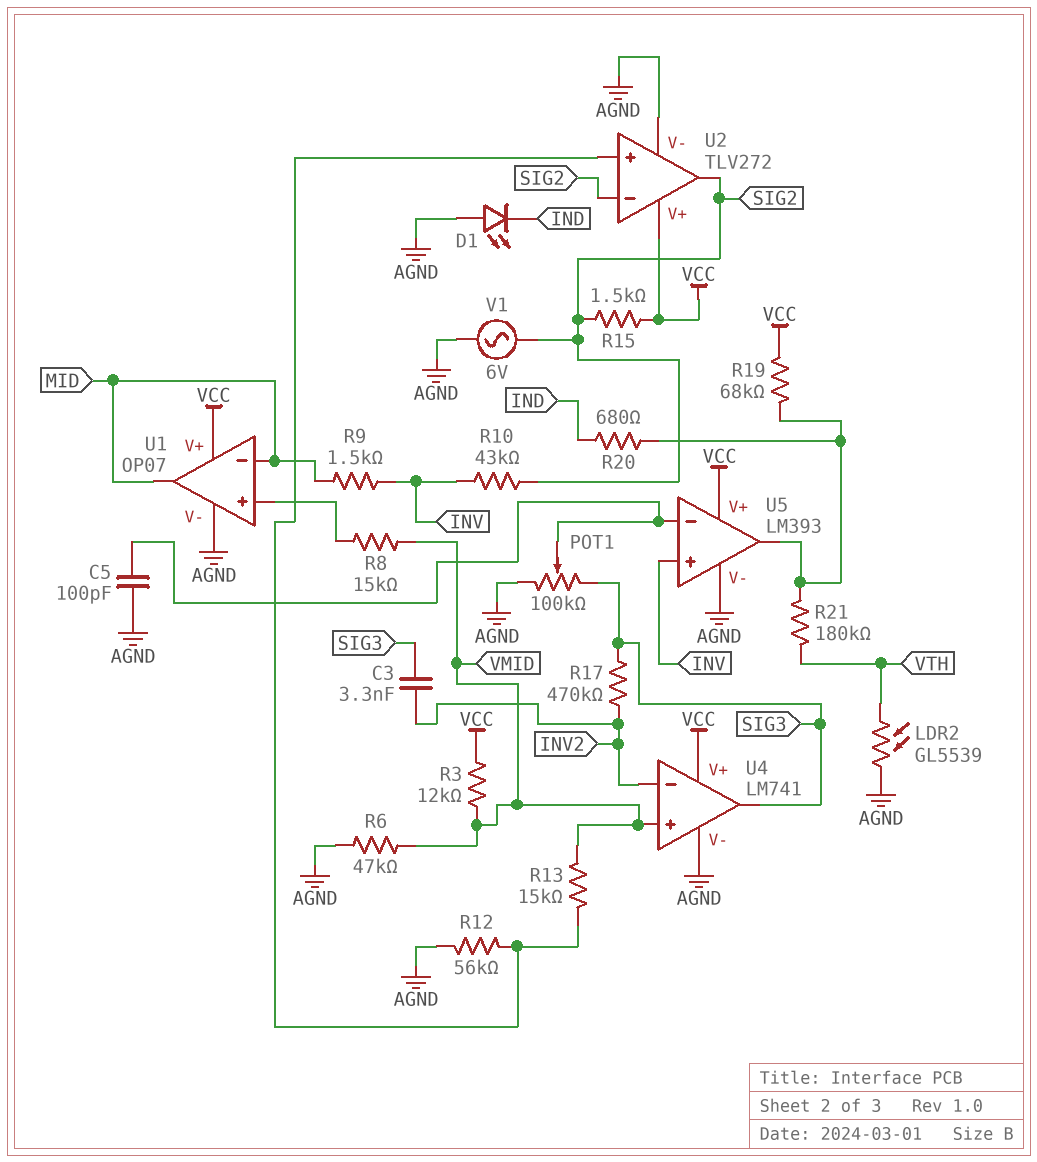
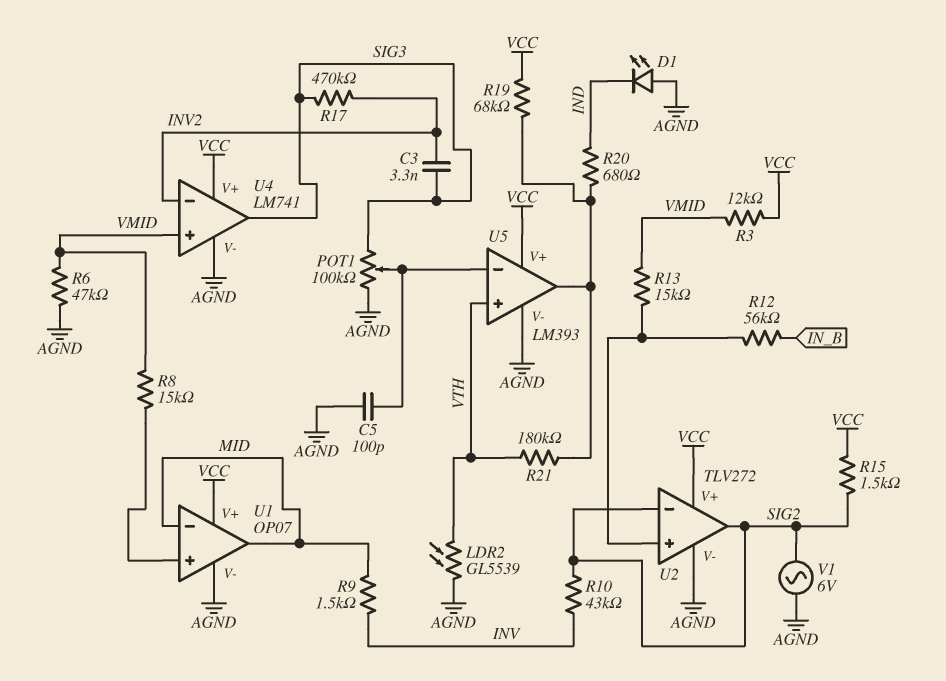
R12: 56k (AGND, U2/in+) -> 56k (IN_B, U2/in+)
U5 pin in+: INV -> VTH

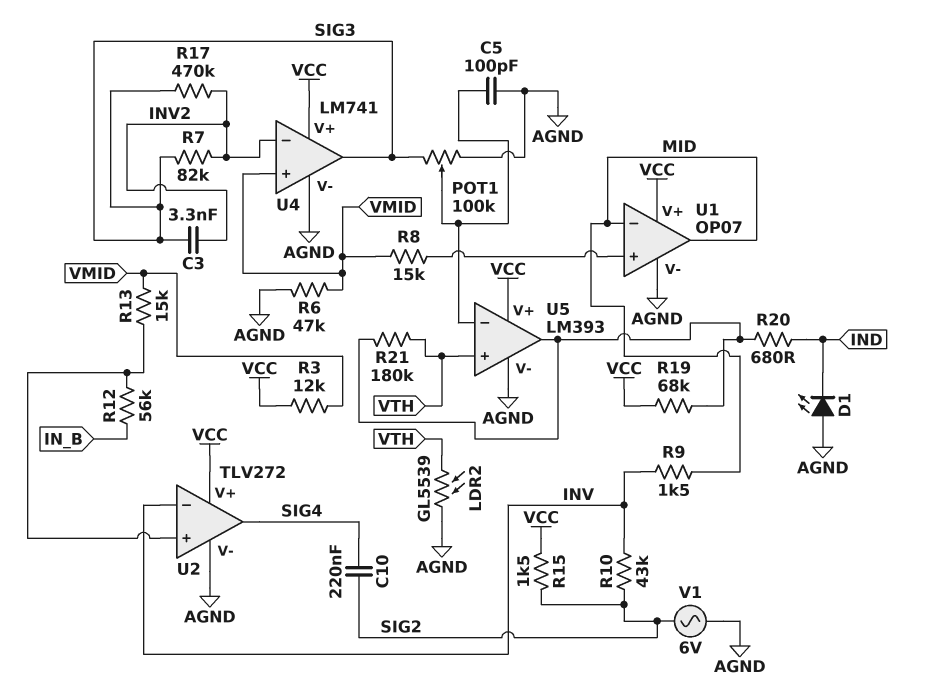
C10: none -> 220nF (SIG2, SIG4)
R7: none -> 82k (INV2, SIG3)
U2 pin in-: SIG2 -> INV
U2 pin out: SIG2 -> SIG4

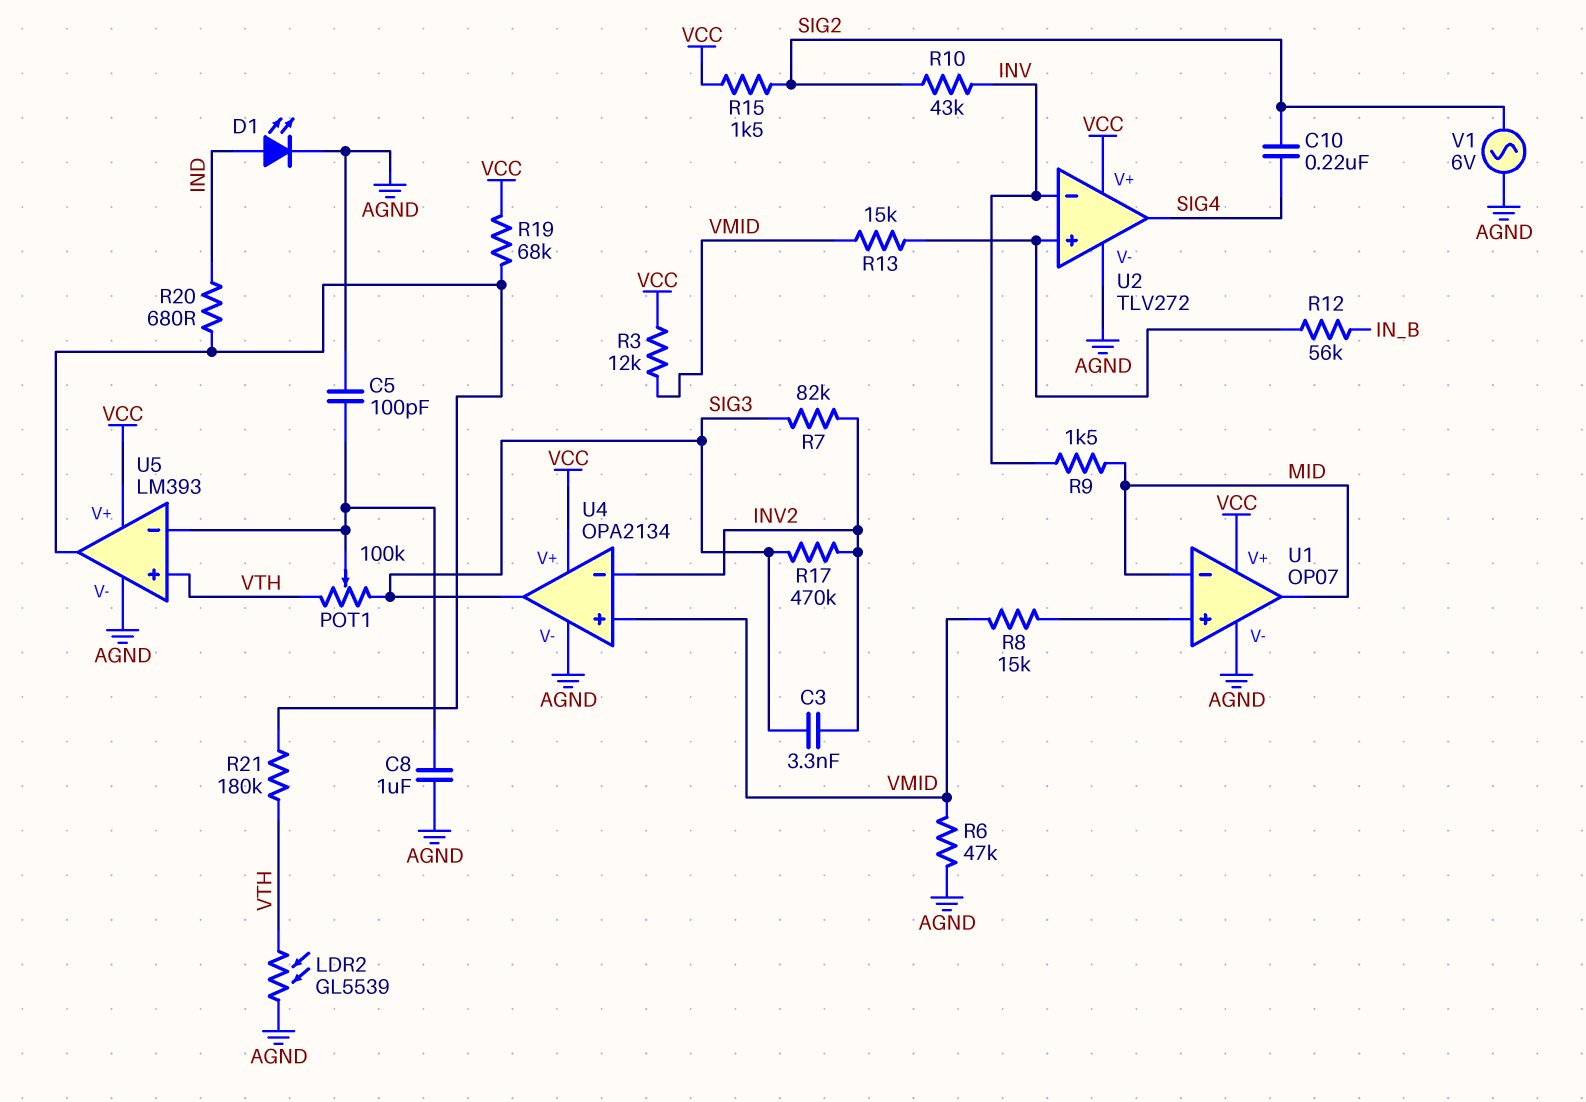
C8: none -> 1uF (AGND, U5/in-)
D1: LED (A AGND, K IND) -> LED (A IND, K AGND)
POT1: 100k (AGND, SIG3, wiper U5/in-) -> 100k (SIG3, VTH, wiper U5/in-)
U4: LM741 -> OPA2134

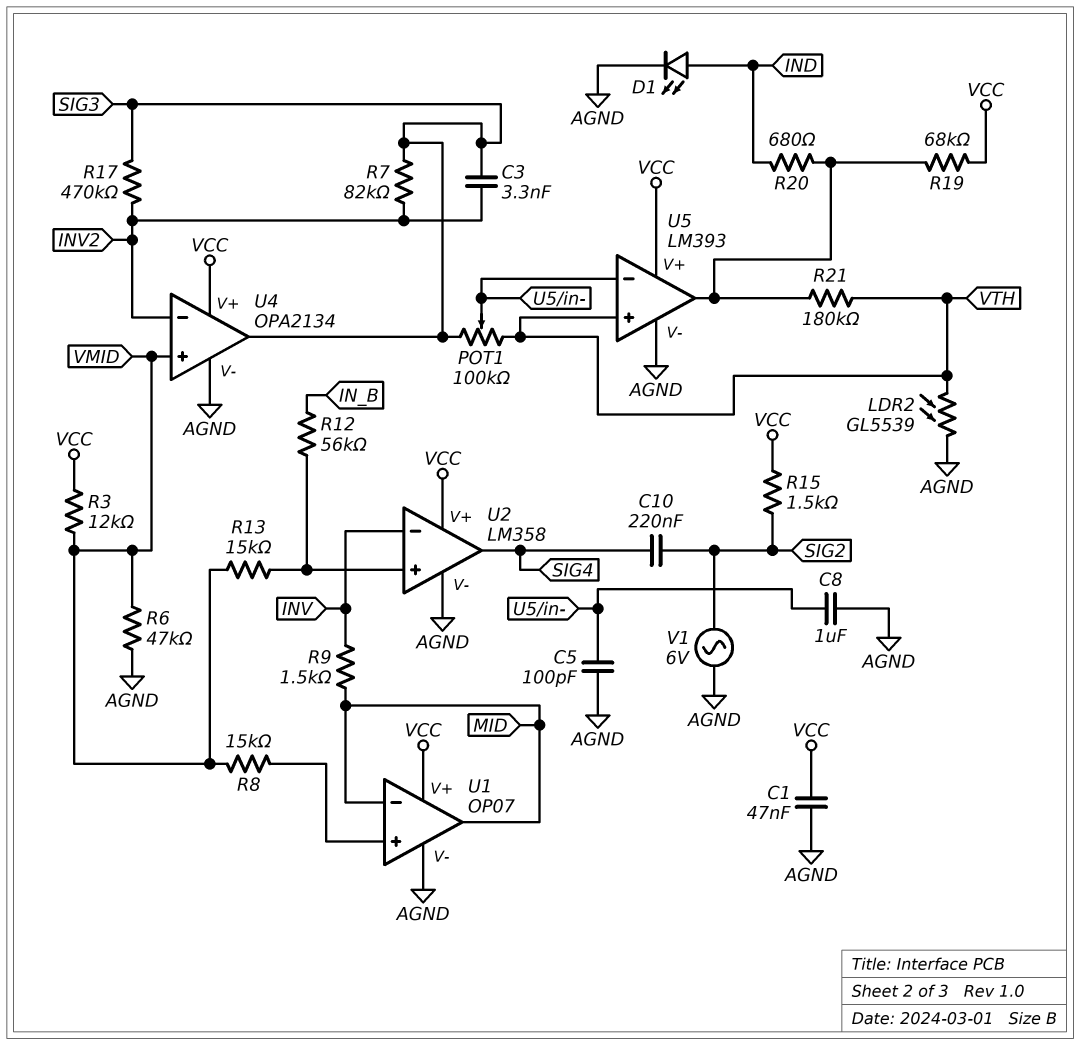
C1: none -> 47nF (AGND, VCC)
R10: 43k (INV, SIG2) -> none
U2: TLV272 -> LM358

